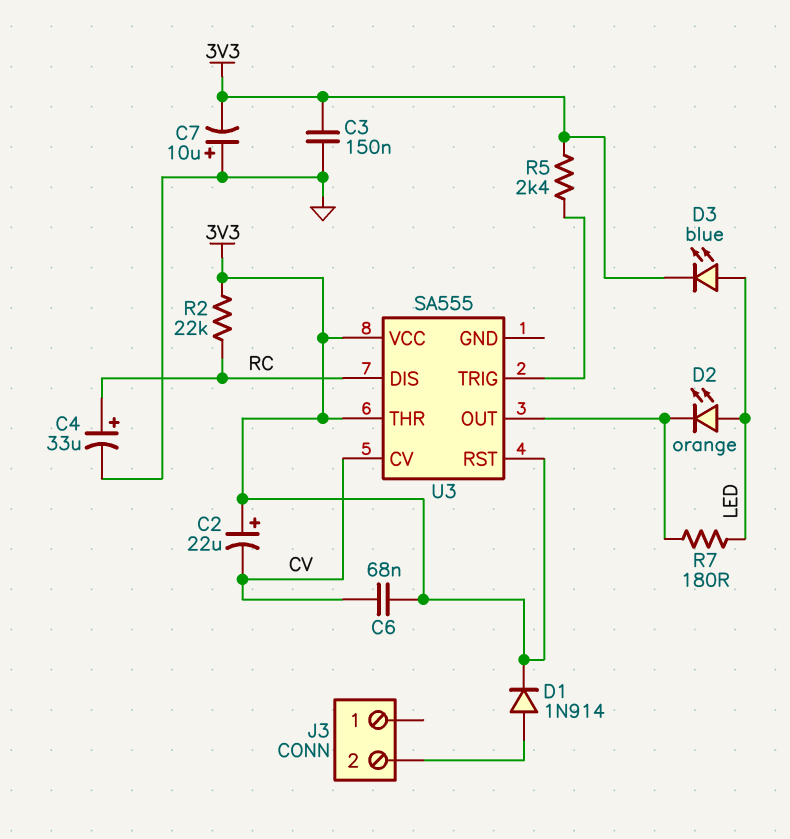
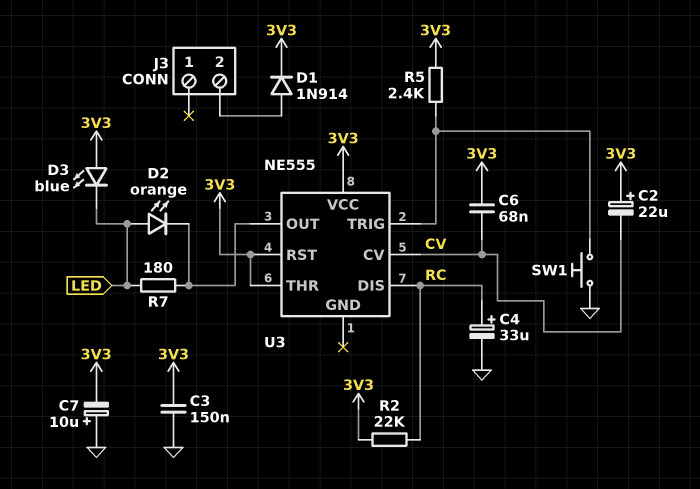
D3: LED blue (A LED, K 3V3) -> LED blue (A 3V3, K LED)
SW1: none -> button (GND, U3/TRIG)
U3: SA555 -> NE555

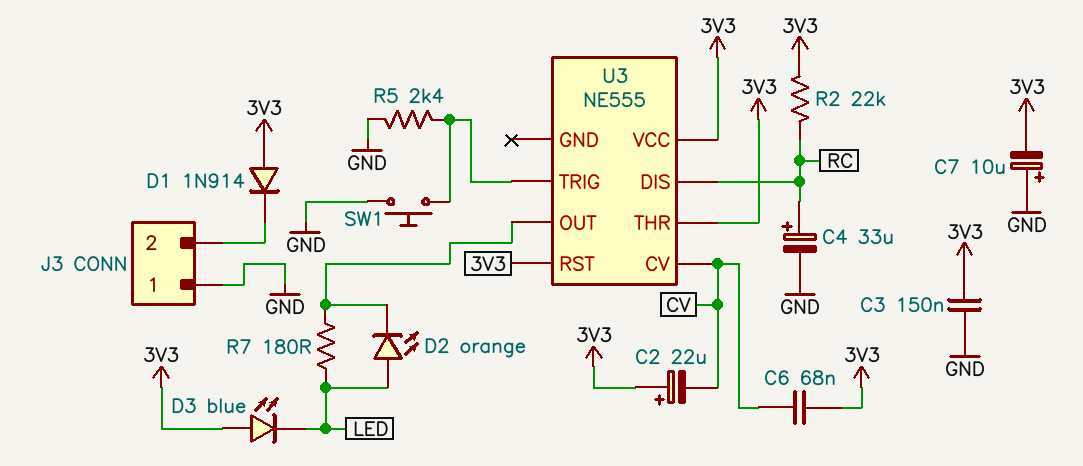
D1: diode 1N914 (A J3/2, K 3V3) -> diode 1N914 (A 3V3, K J3/2)
J3 pin 1: none -> GND
R5: 2.4k (3V3, U3/TRIG) -> 2.4k (GND, U3/TRIG)

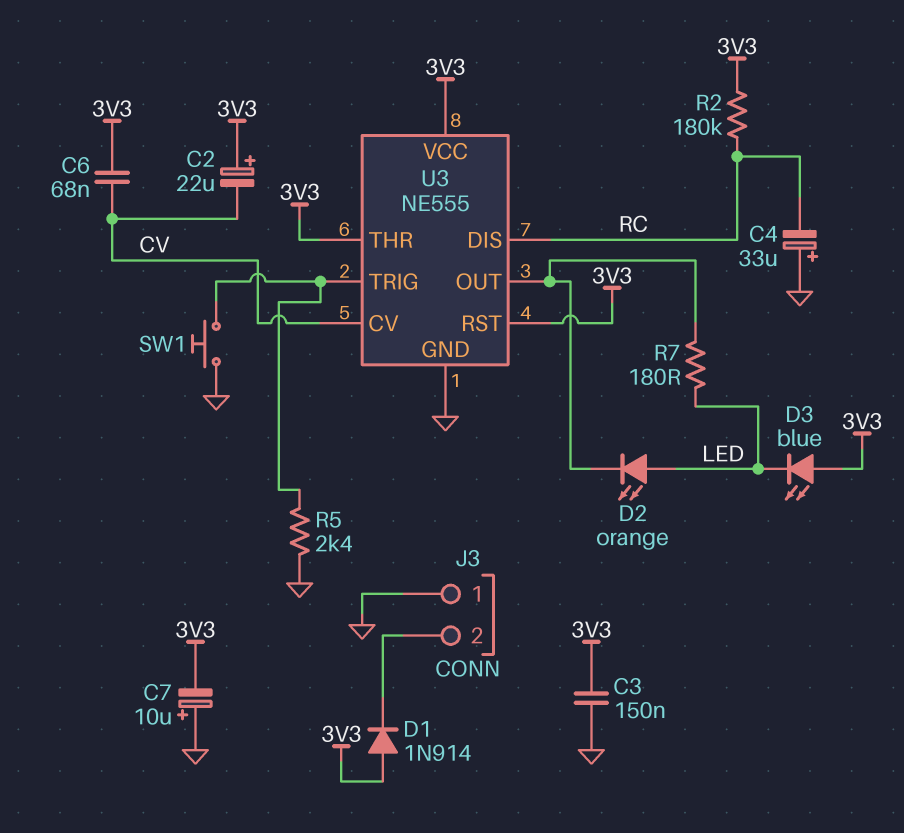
C4: 33uF (plus RC, minus GND) -> 33uF (plus GND, minus RC)
R2: 22k (3V3, RC) -> 180k (3V3, RC)
U3 pin GND: none -> GND

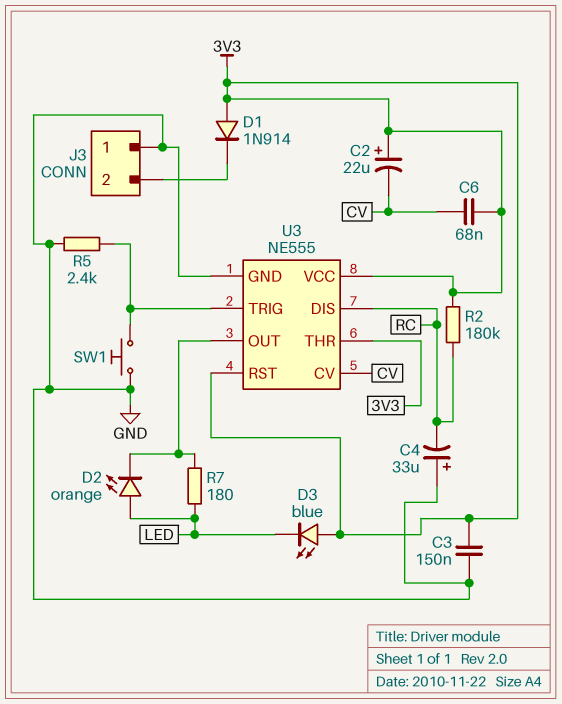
C7: 10uF (plus GND, minus 3V3) -> none

